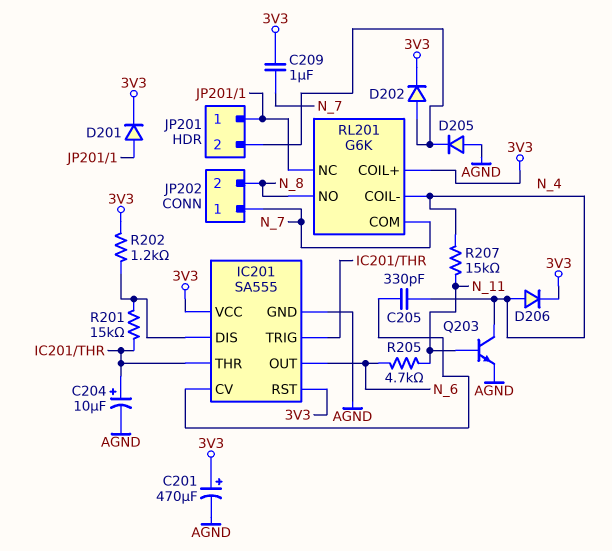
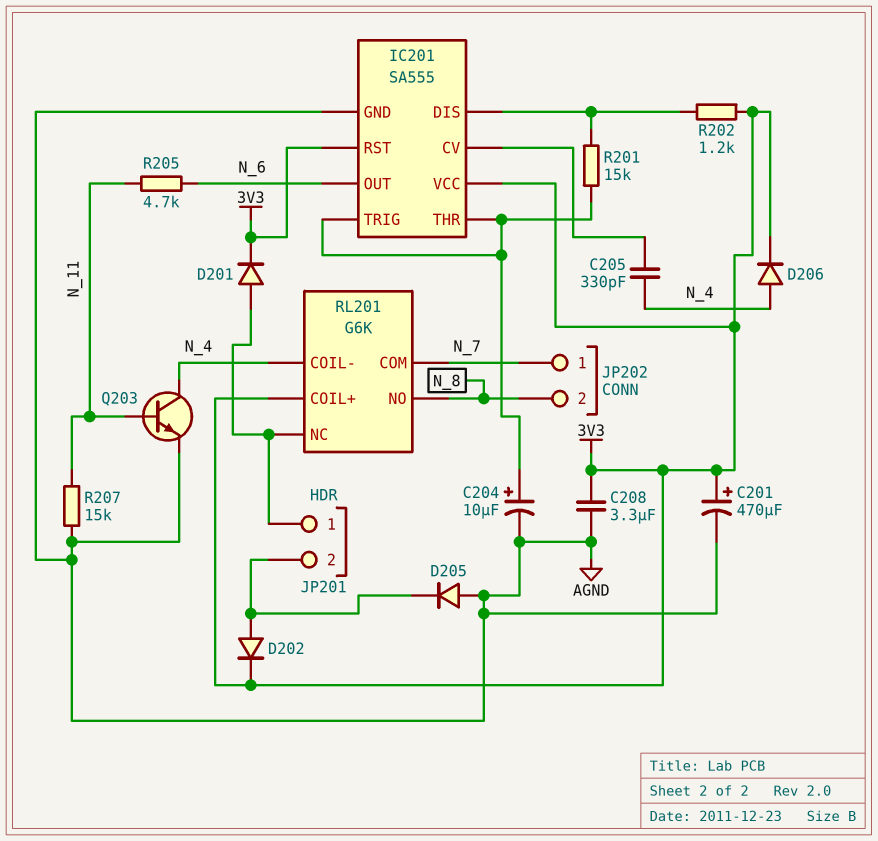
C208: none -> 3.3uF (3V3, AGND)
C209: 1uF (3V3, N_7) -> none
R207: 15k (N_4, N_11) -> 15k (AGND, N_11)

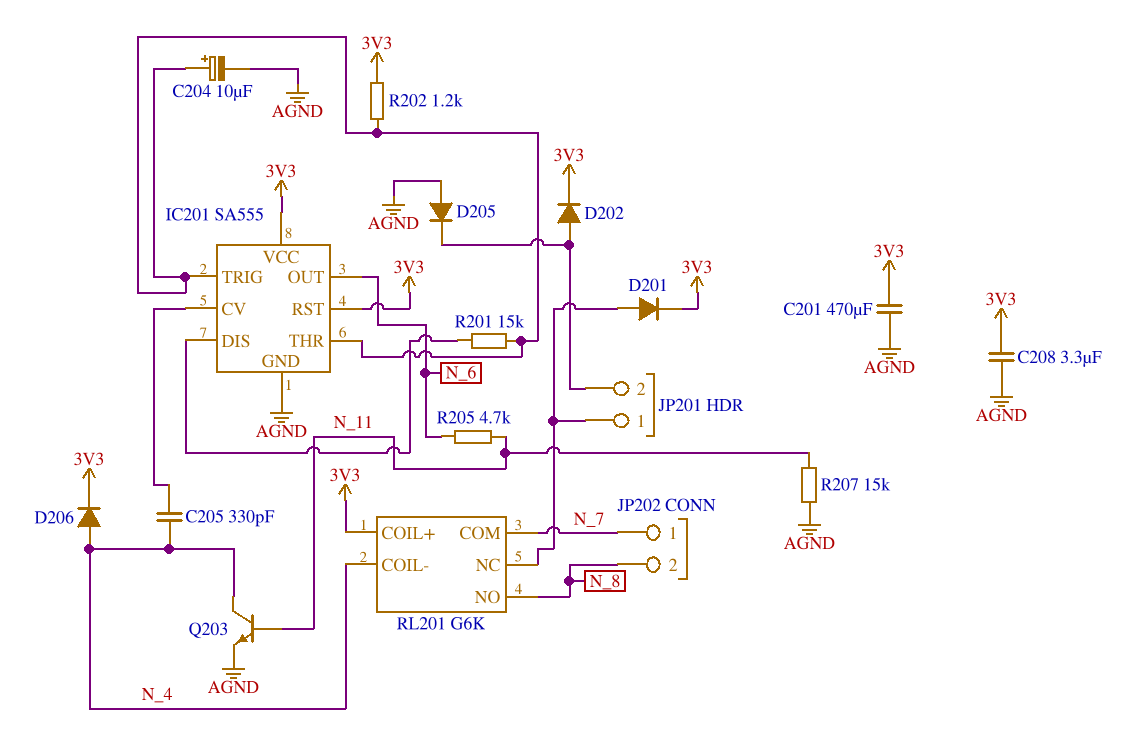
C201: 470uF (plus 3V3, minus AGND) -> 470uF (3V3, AGND)
R202: 1.2k (3V3, IC201/DIS) -> 1.2k (3V3, IC201/THR)

